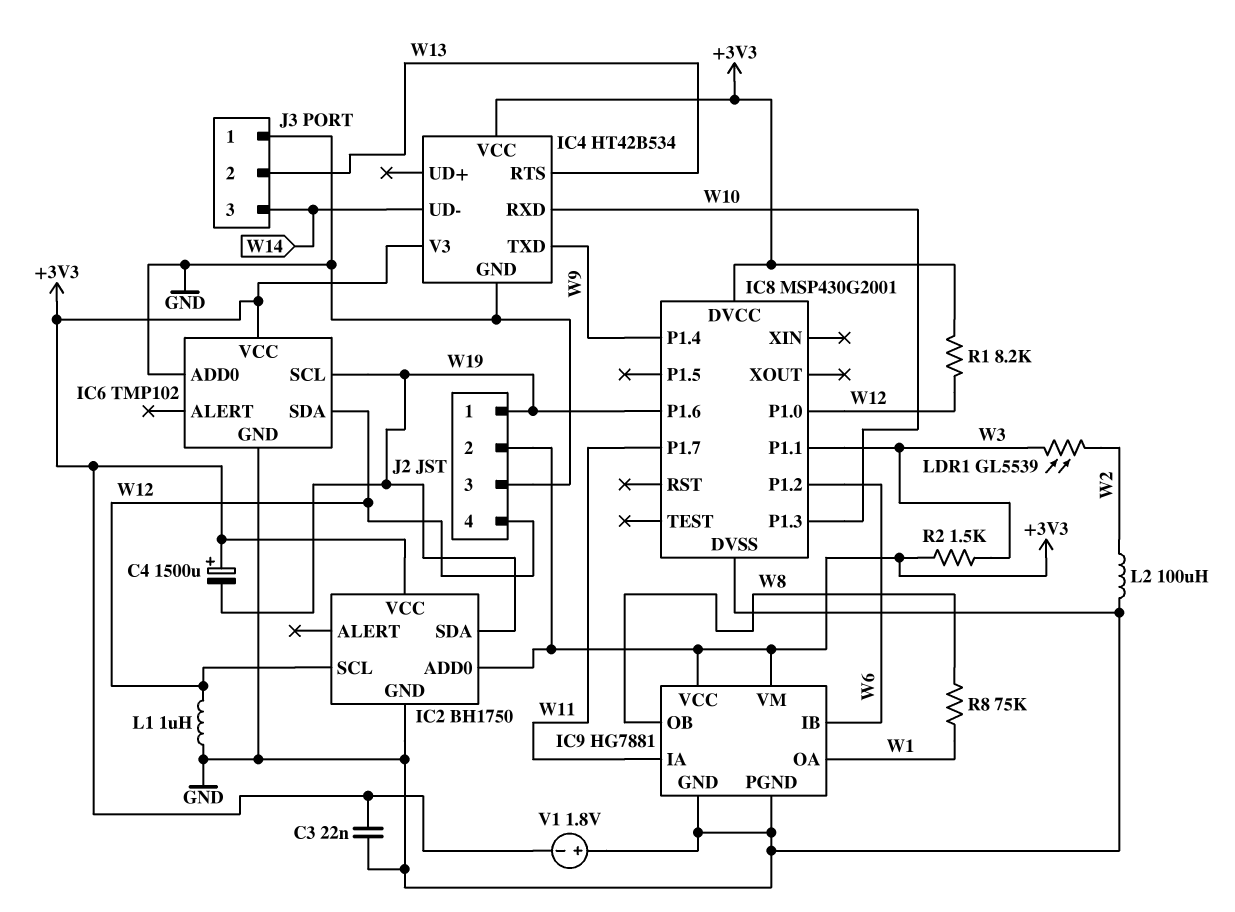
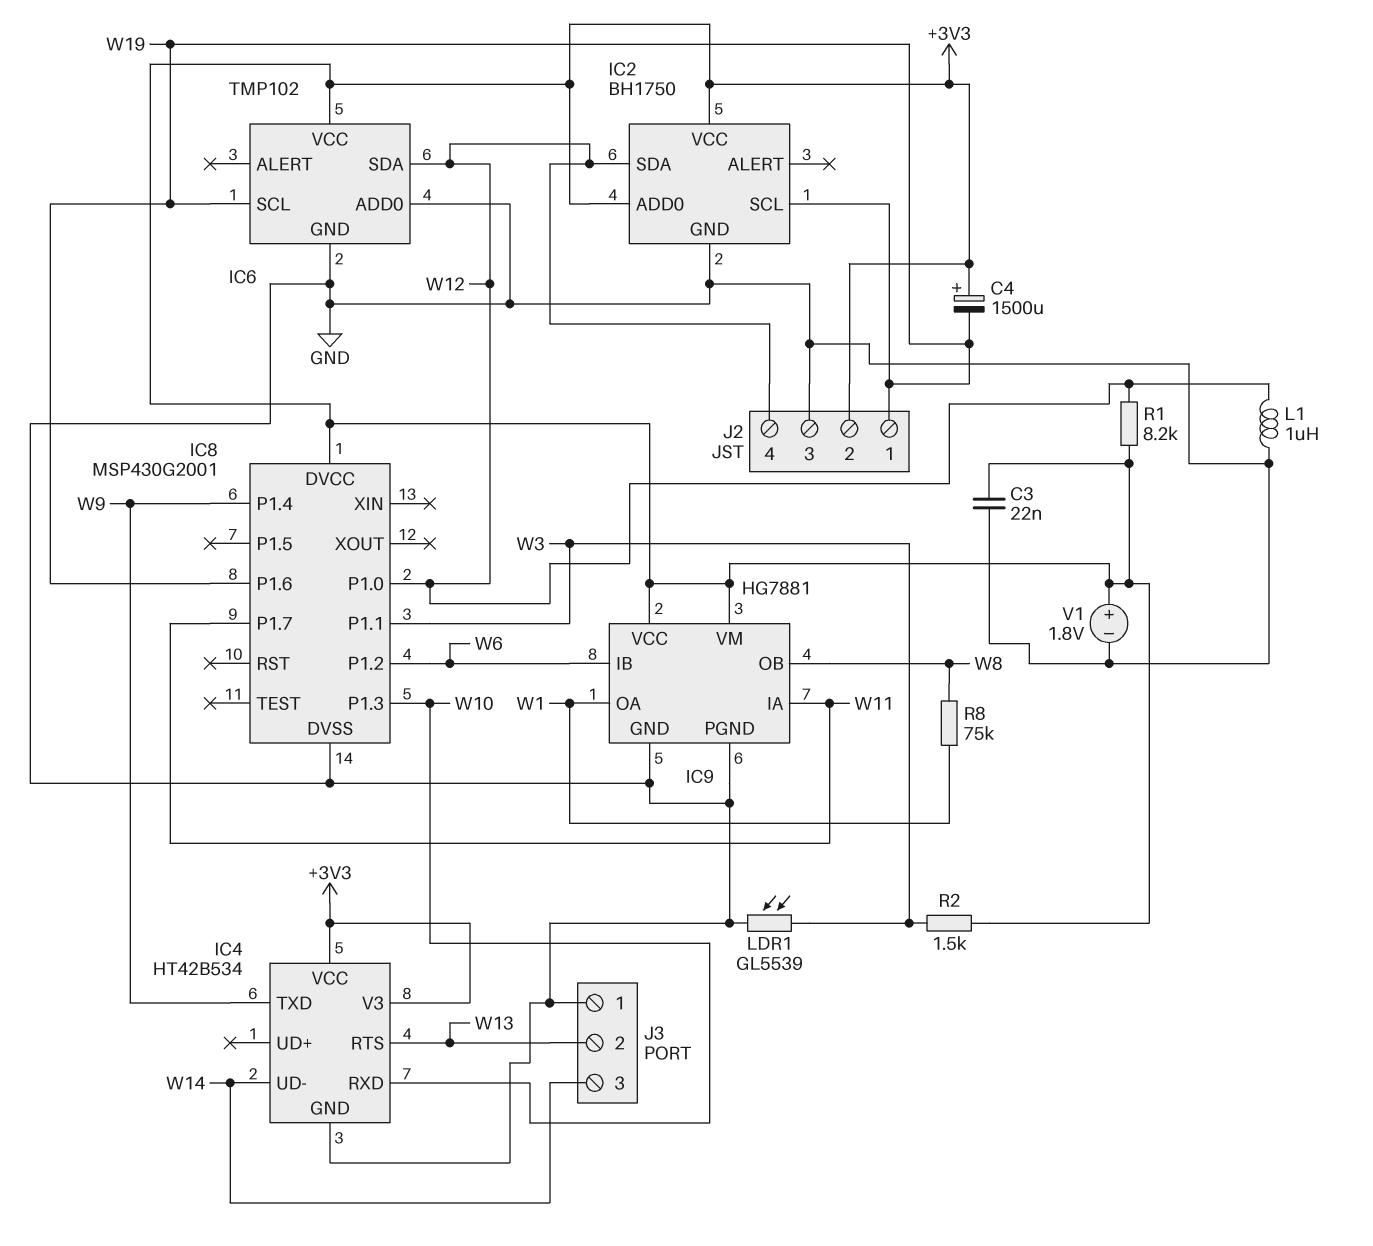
IC2 pin SCL: W12 -> W19
IC2 pin SDA: W19 -> W12
L2: 100uH (GND, W2) -> none
LDR1: GL5539 (W2, W3) -> GL5539 (GND, W3)
V1: 1.8V (plus GND, minus +3V3) -> 1.8V (plus +3V3, minus GND)

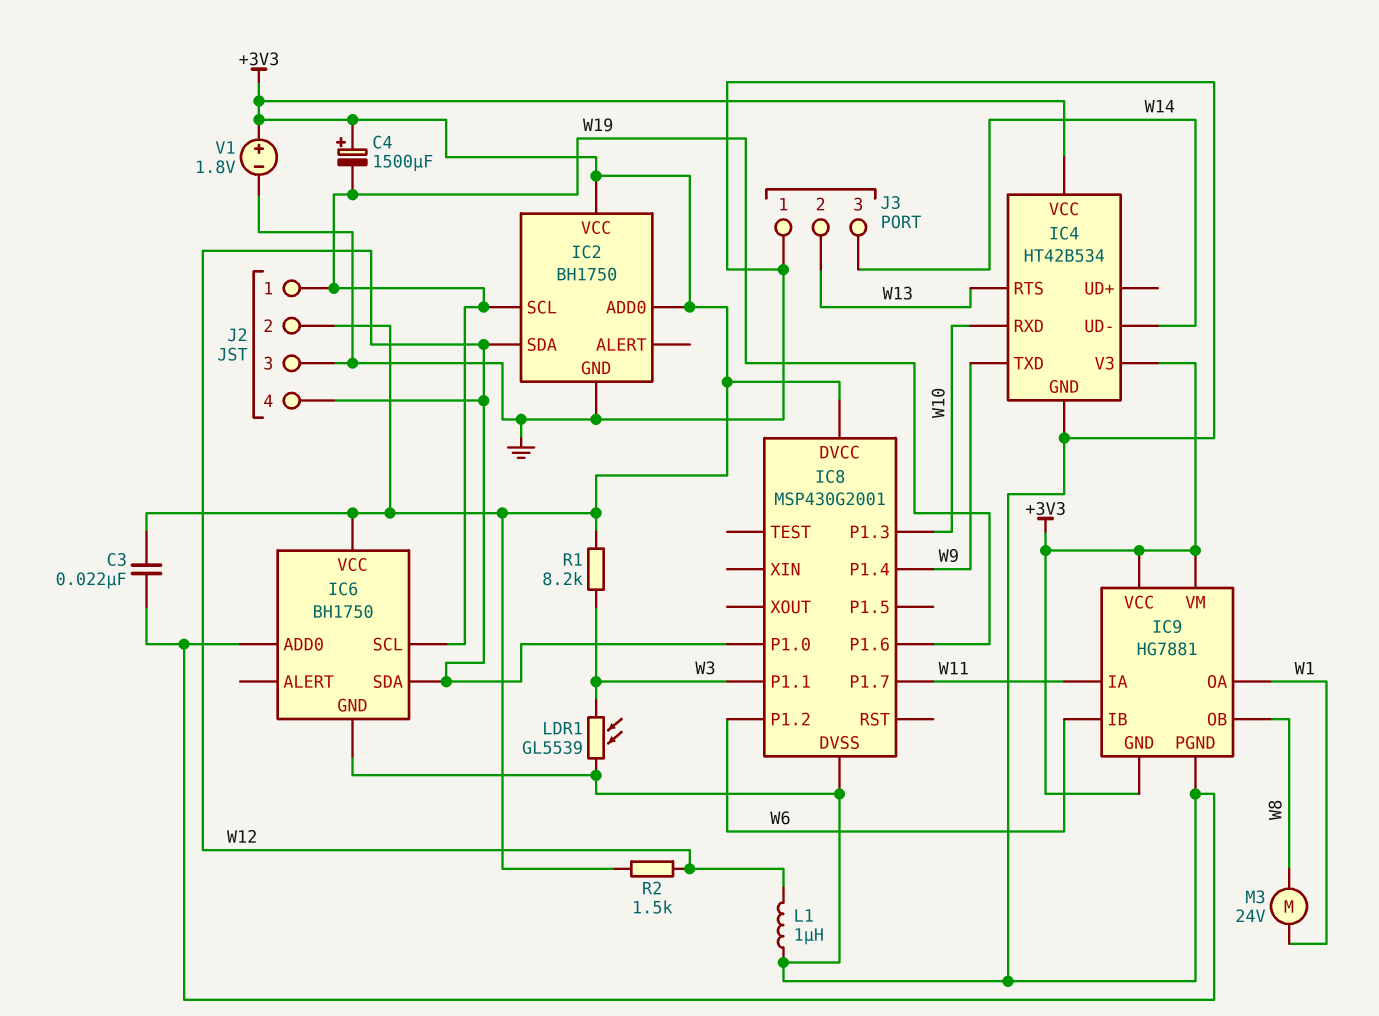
IC6: TMP102 -> BH1750
IC9 pin GND: GND -> +3V3
M3: none -> motor 24V (W1, W8)
R1: 8.2k (+3V3, W12) -> 8.2k (+3V3, W3)
R2: 1.5k (+3V3, W3) -> 1.5k (+3V3, W12)
R8: 75k (W1, W8) -> none

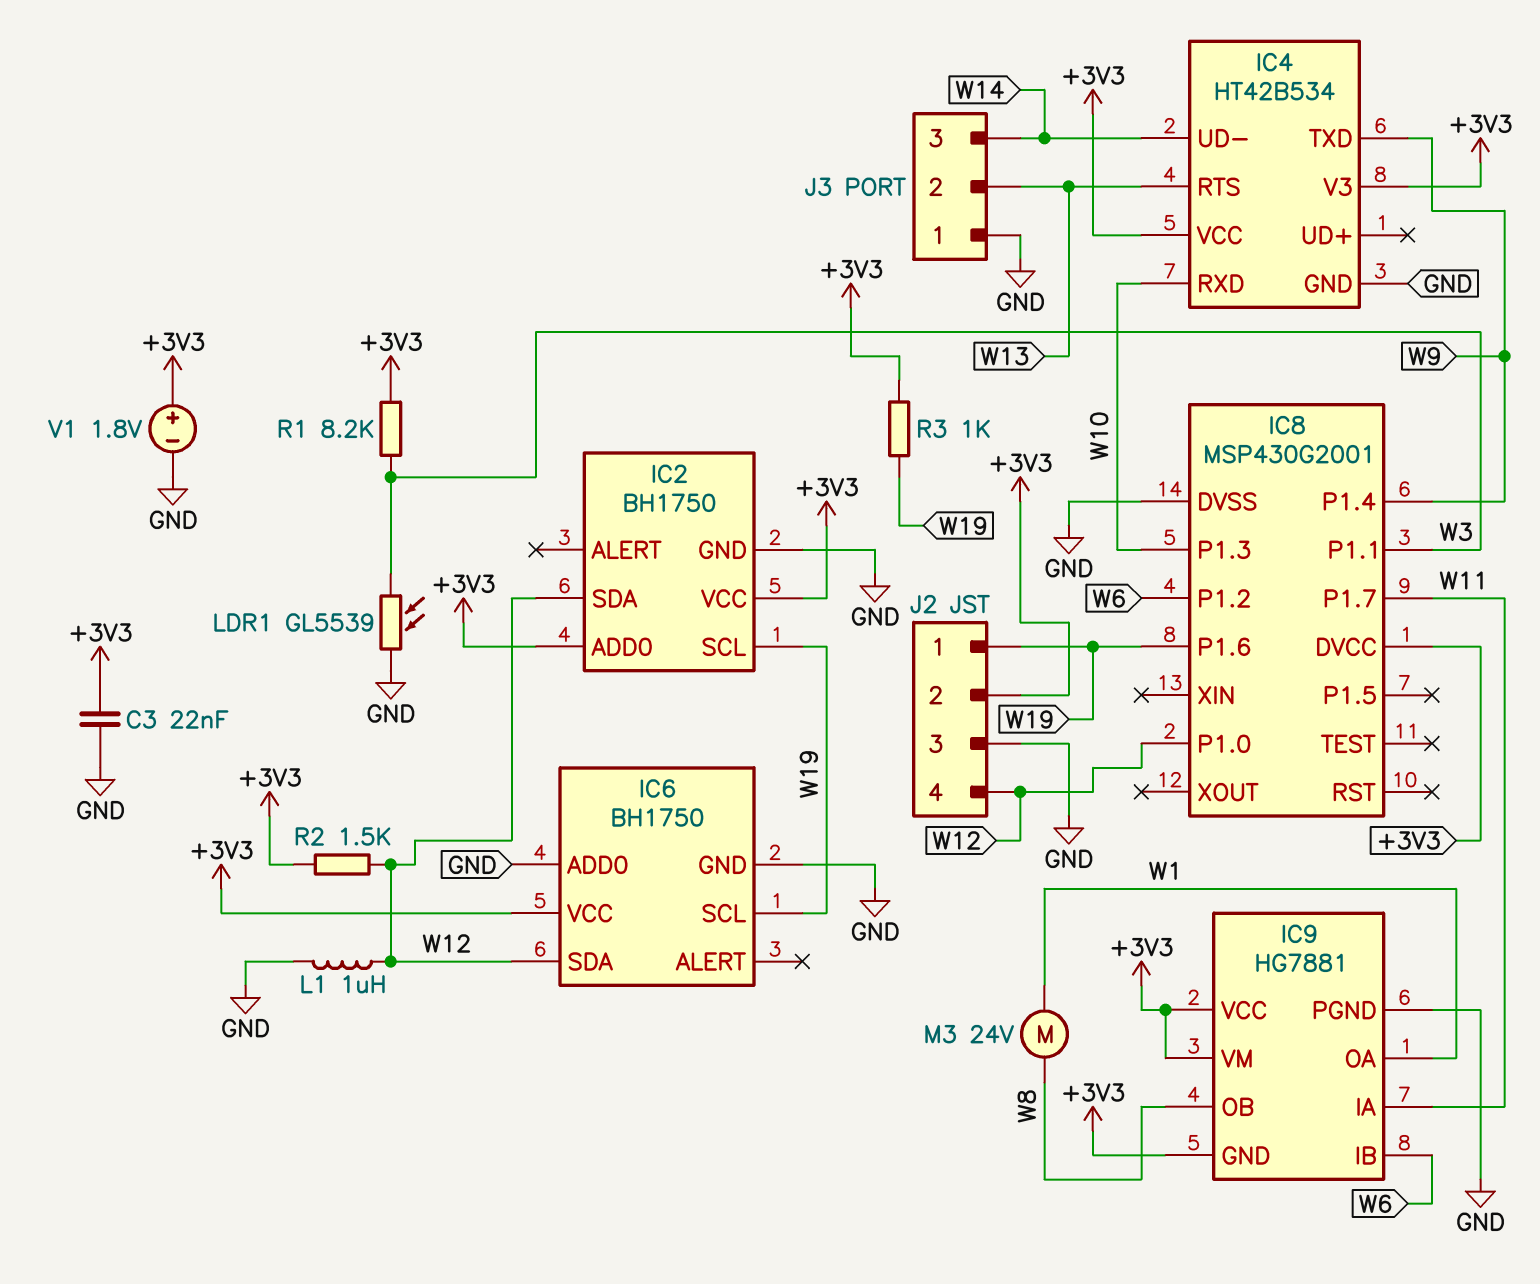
C4: 1500uF (plus +3V3, minus W19) -> none
R3: none -> 1k (+3V3, W19)

